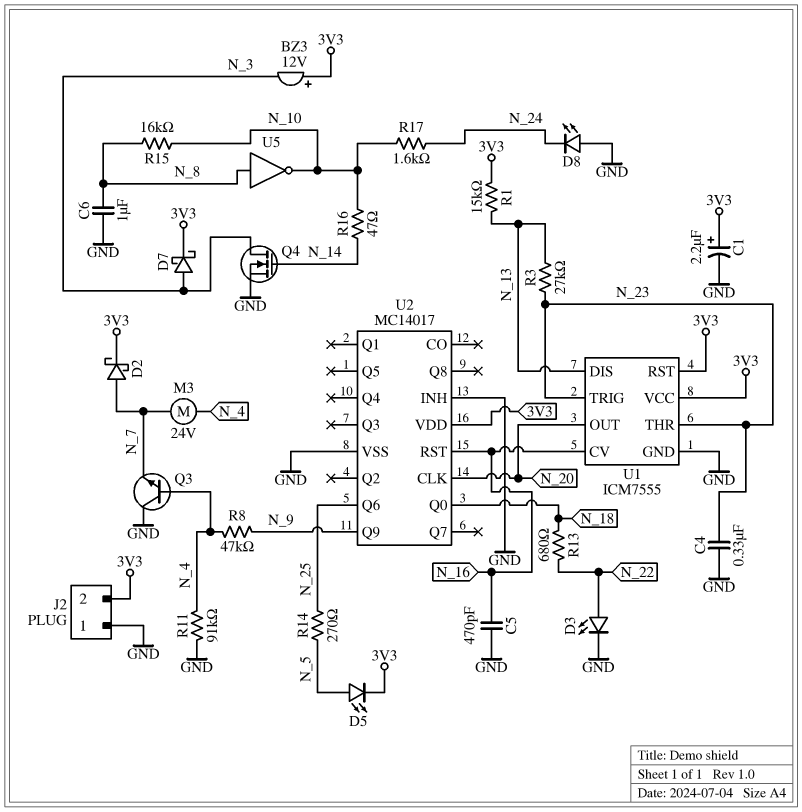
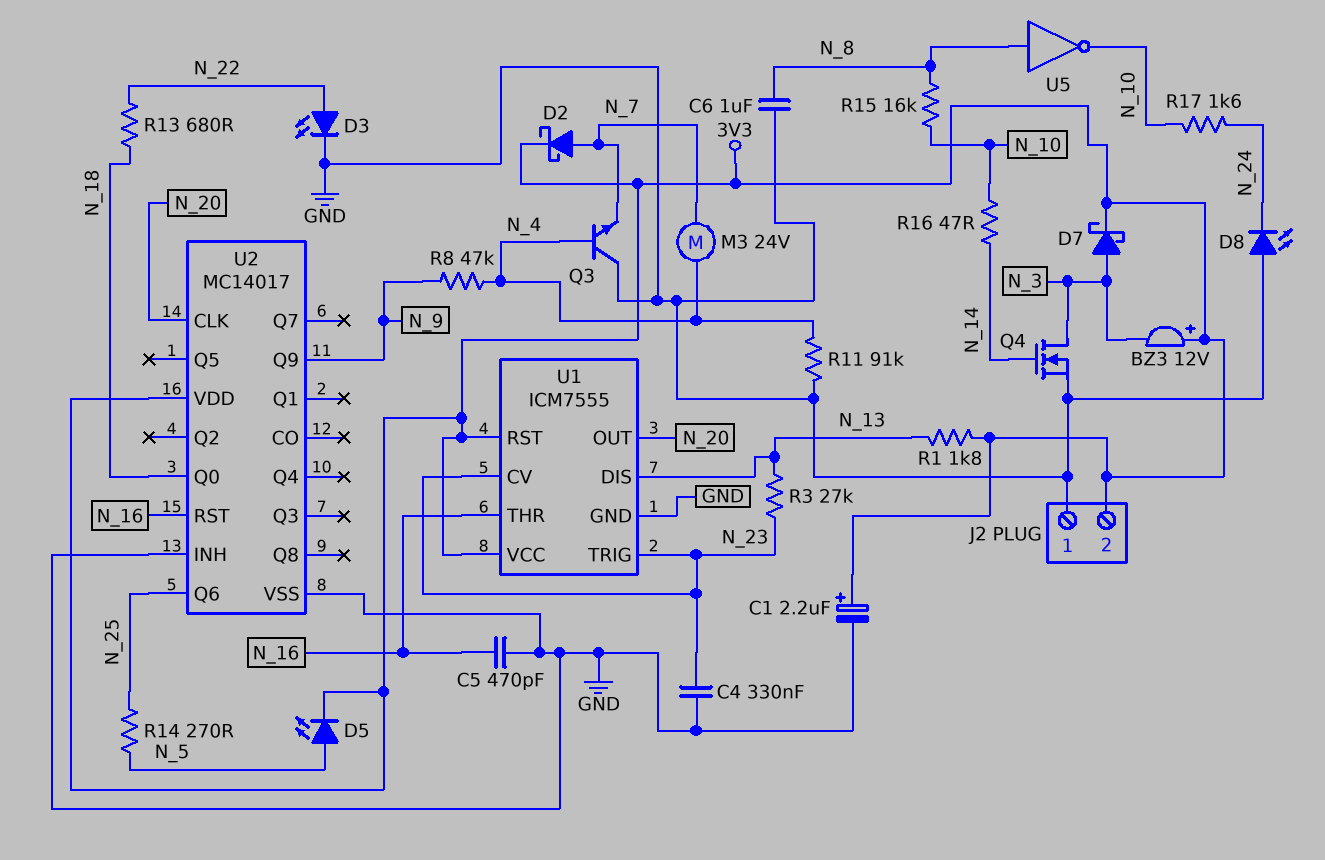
R1: 15k (3V3, N_13) -> 1.8k (3V3, N_13)
U1 pin CV: N_16 -> N_23
U1 pin THR: N_23 -> N_16

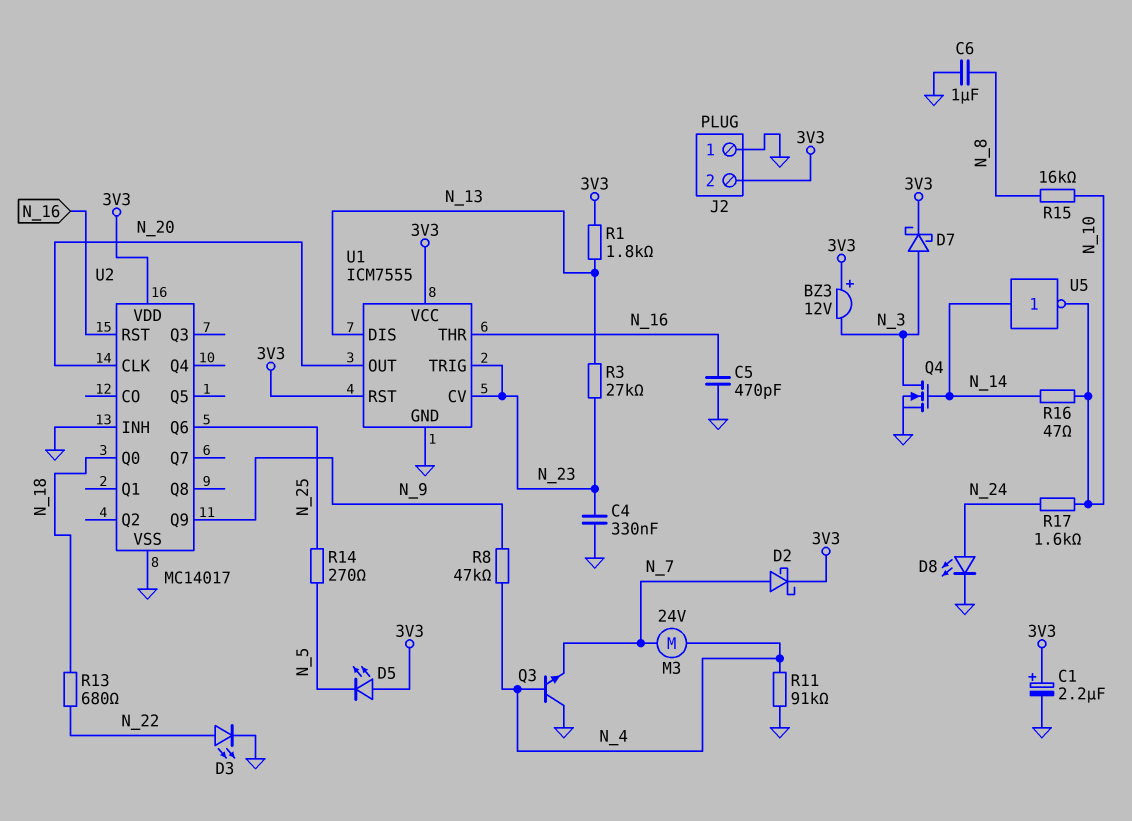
D5: LED (A N_5, K 3V3) -> LED (A 3V3, K N_5)
D8: LED (A GND, K N_24) -> LED (A N_24, K GND)
U5: NOT (in N_8, out N_10) -> NOT (in N_14, out N_10)

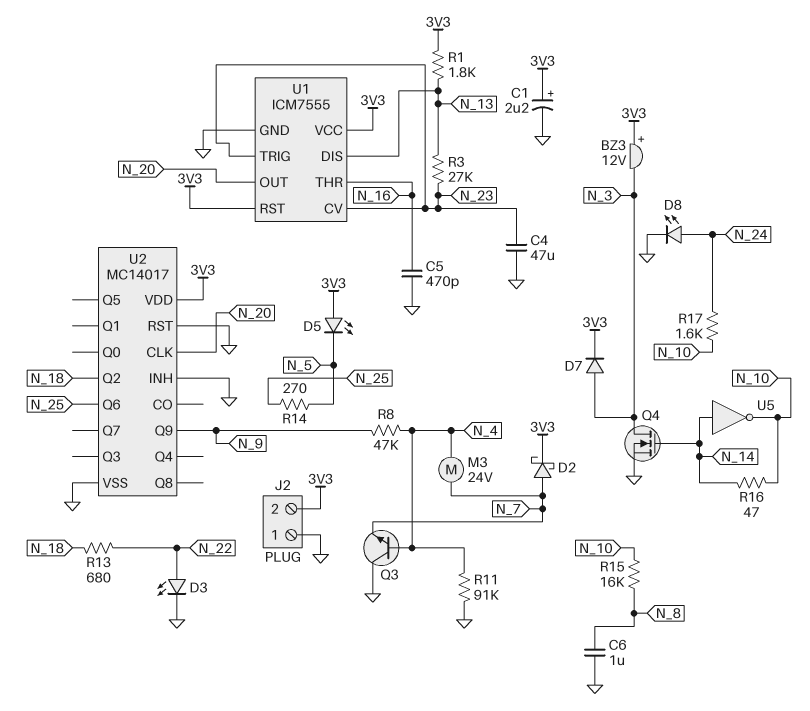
C4: 330nF (GND, N_23) -> 47uF (GND, N_23)
D7: schottky (A N_3, K 3V3) -> diode (A N_3, K 3V3)
U2 pin Q0: N_18 -> none
U2 pin Q2: none -> N_18
U2 pin RST: N_16 -> GND

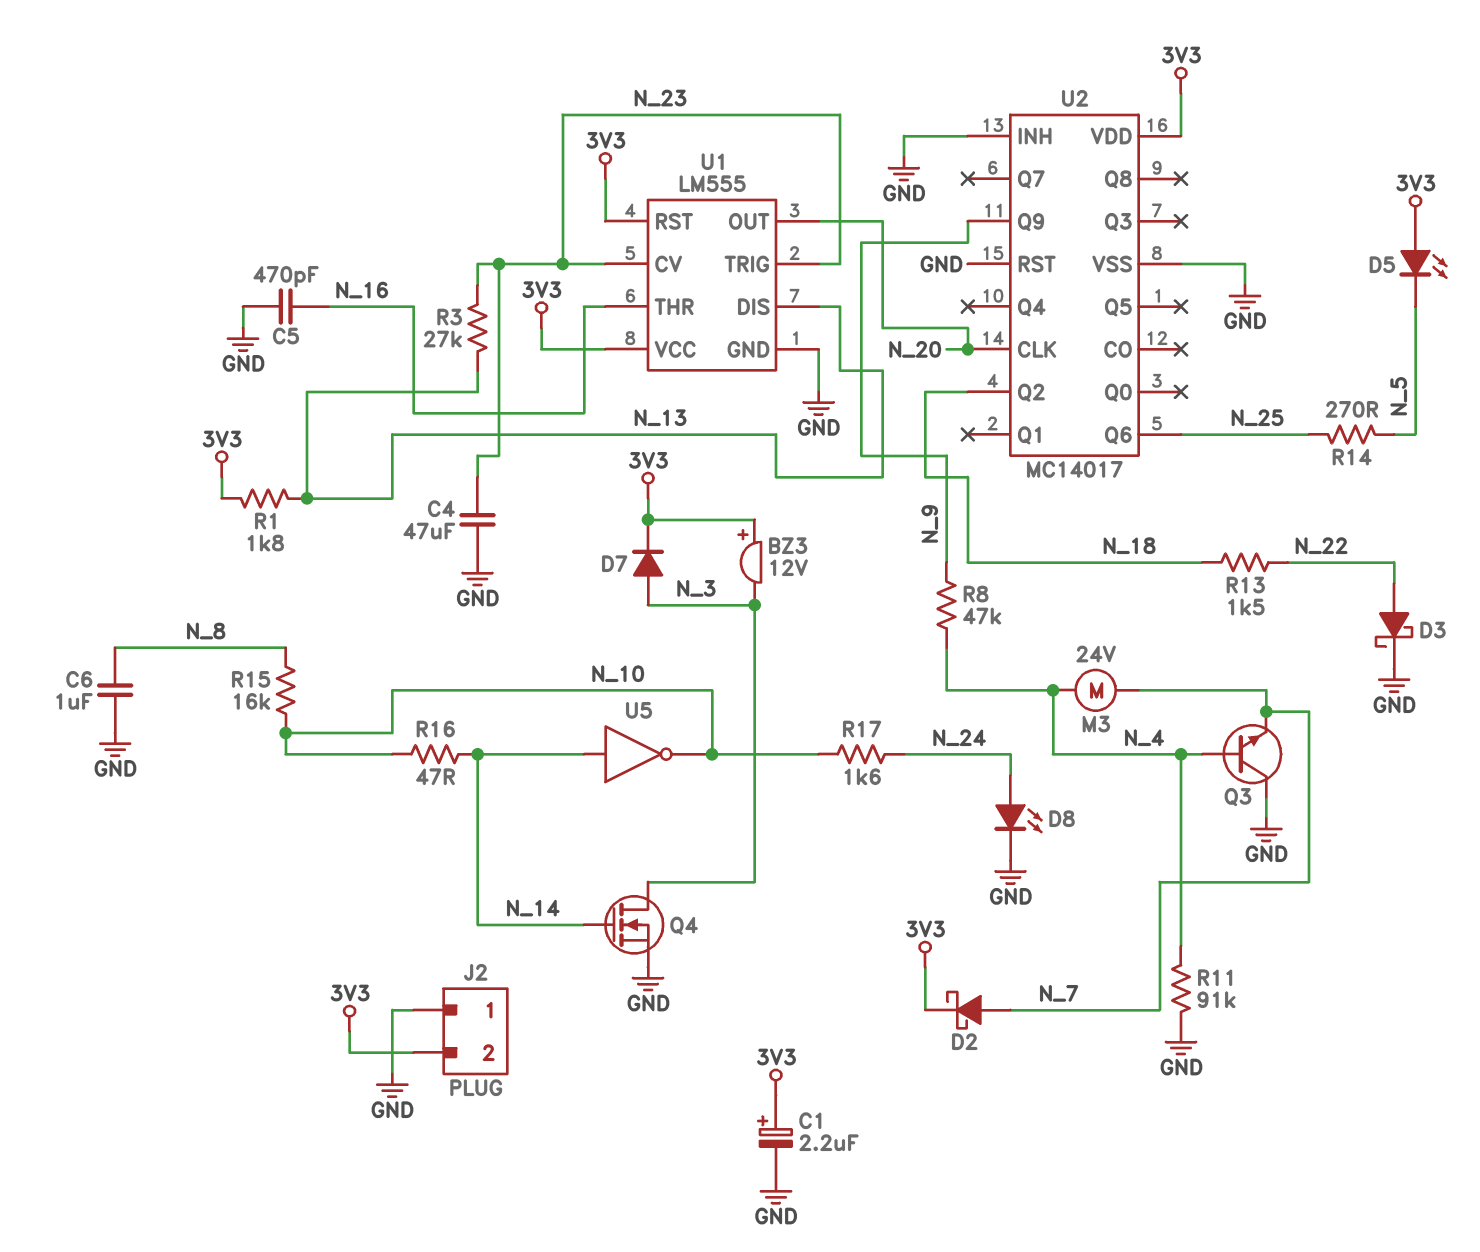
D3: LED (A N_22, K GND) -> schottky (A N_22, K GND)
R13: 680 (N_18, N_22) -> 1.5k (N_18, N_22)
U1: ICM7555 -> LM555

